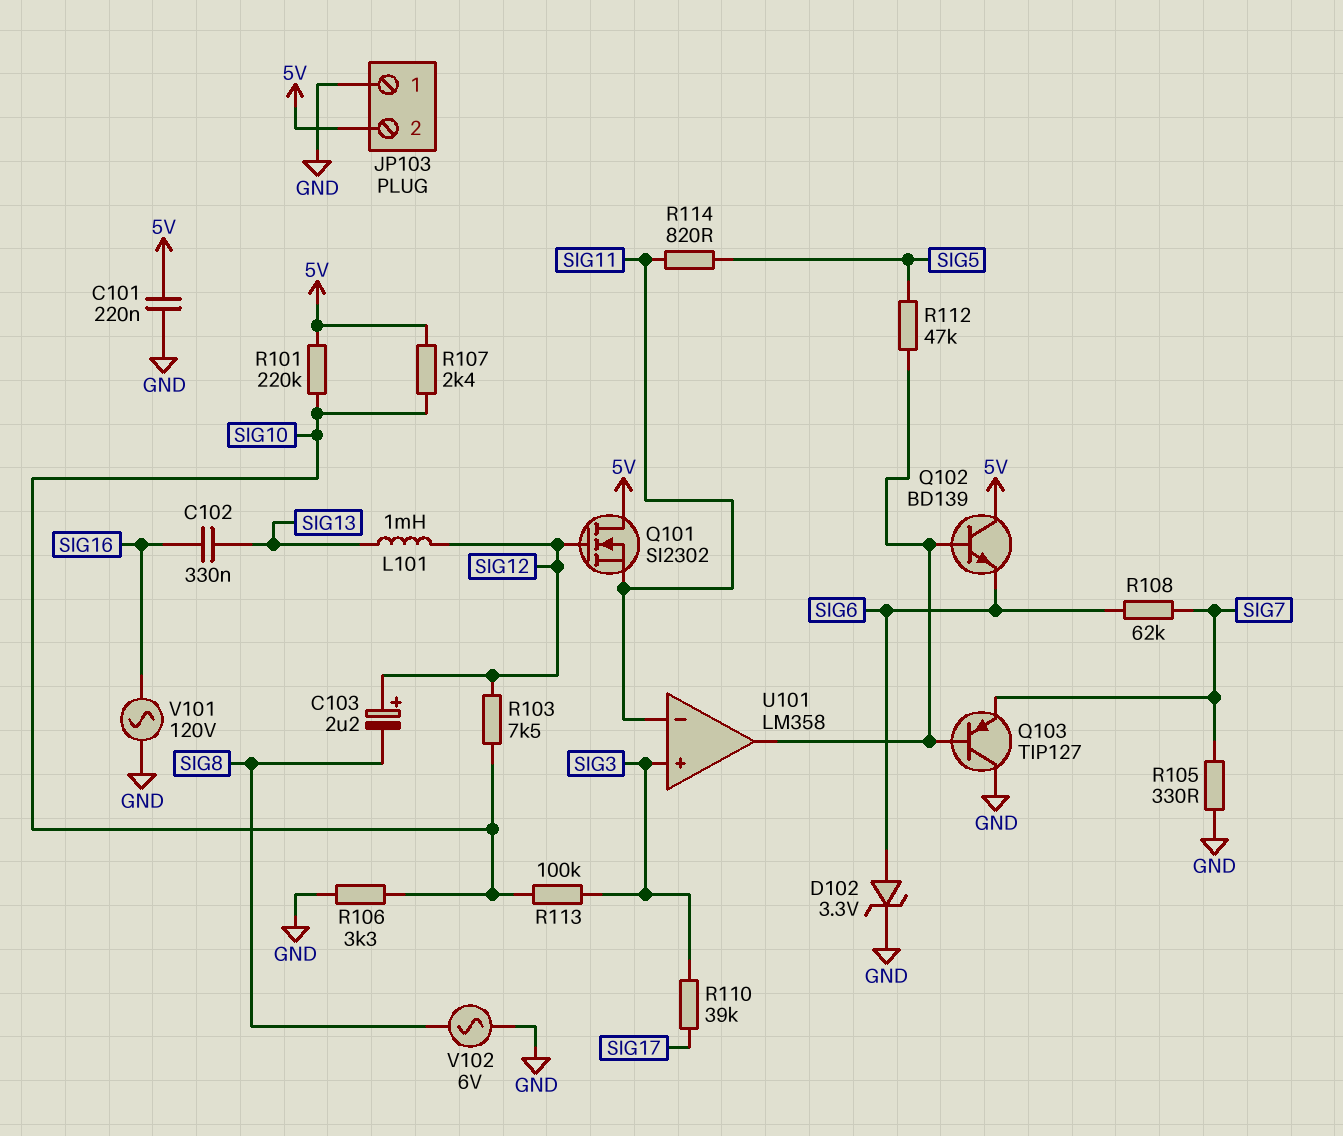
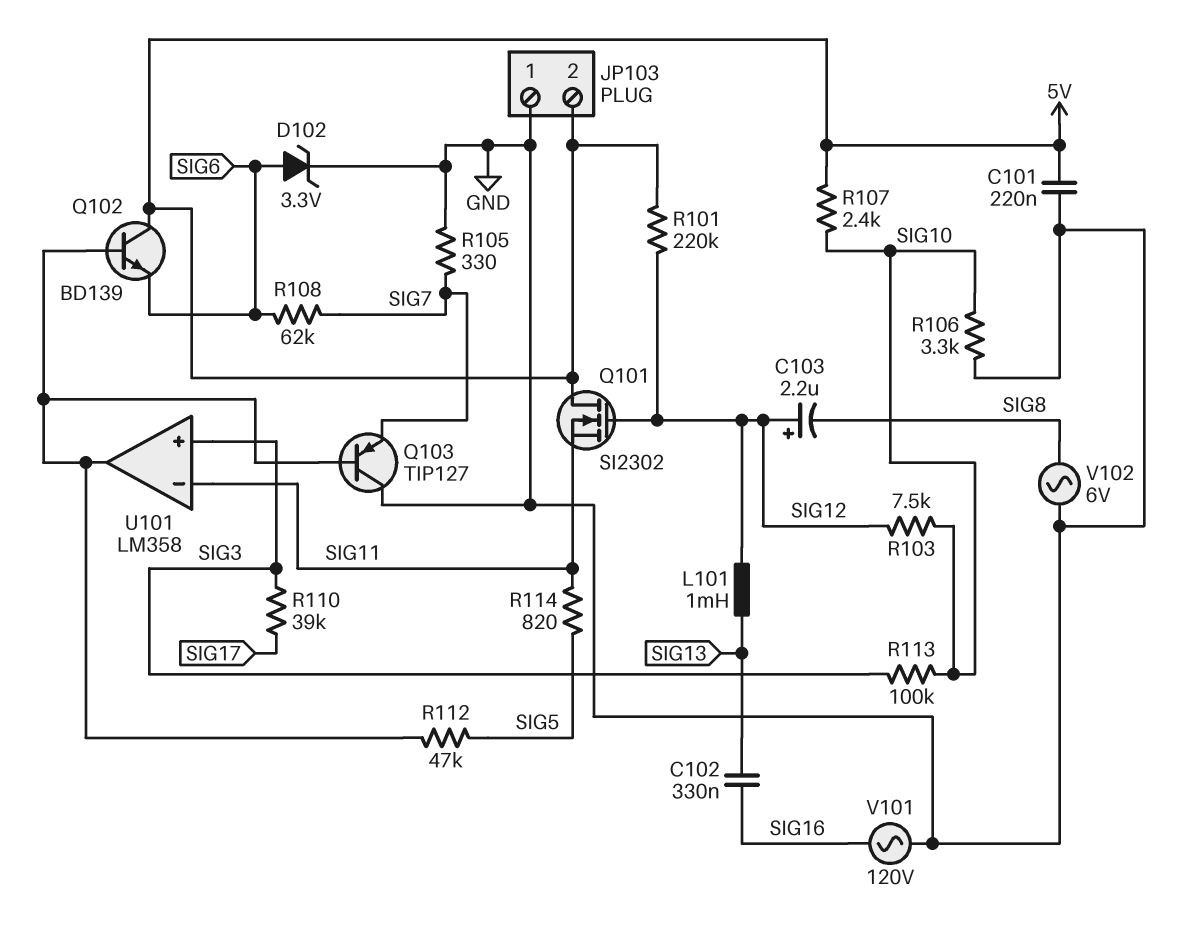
R101: 220k (5V, SIG10) -> 220k (5V, SIG12)

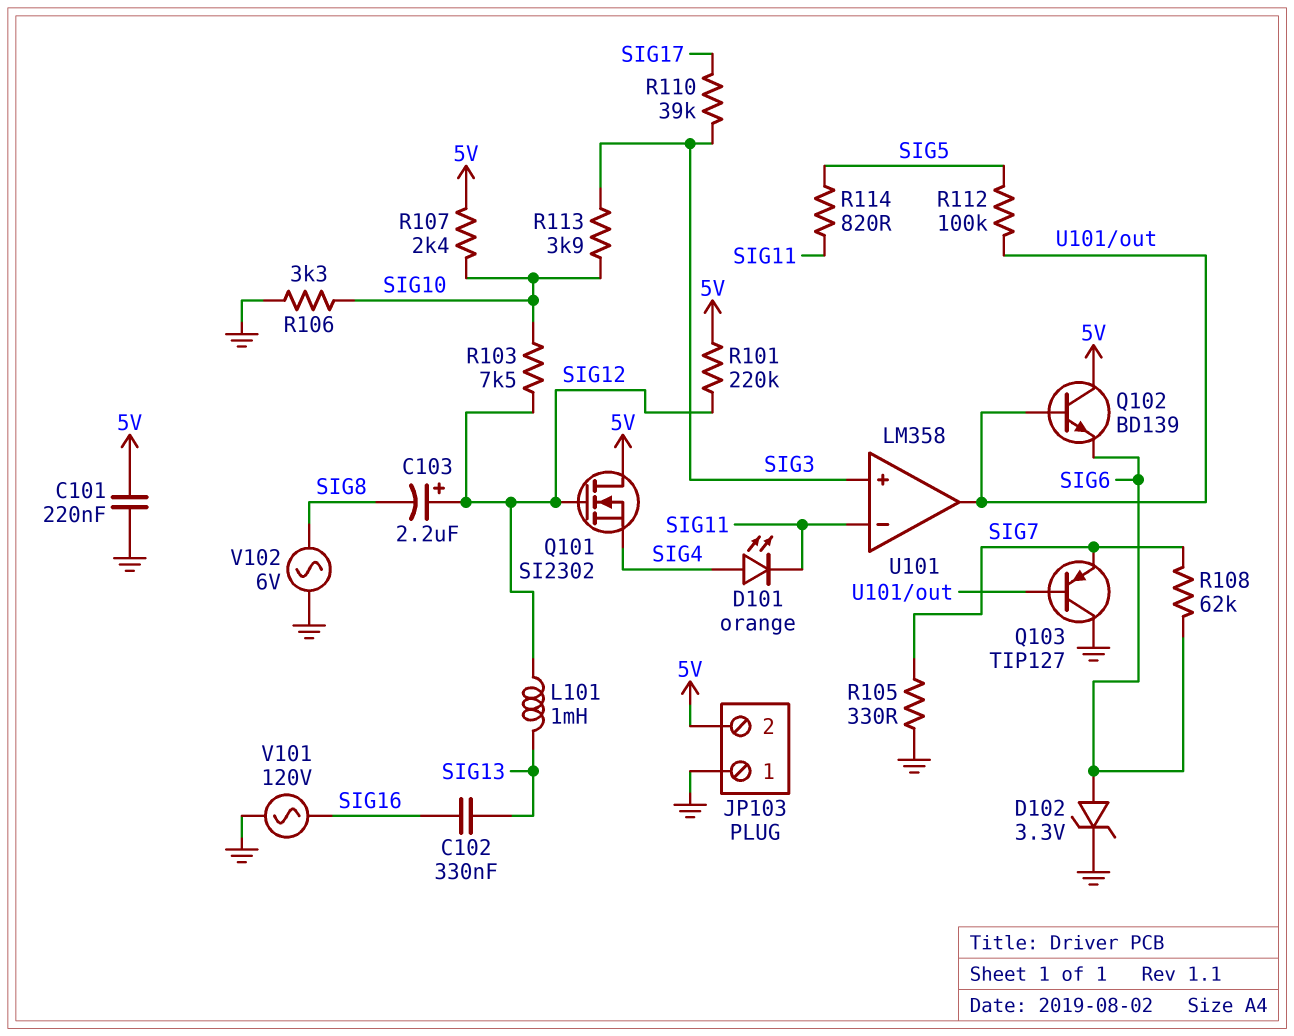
D101: none -> LED orange (A SIG4, K SIG11)
Q101: NMOS SI2302 (G SIG12, D 5V, S SIG11) -> NMOS SI2302 (G SIG12, D 5V, S SIG4)
R112: 47k (SIG5, U101/out) -> 100k (SIG5, U101/out)
R113: 100k (SIG3, SIG10) -> 3.9k (SIG3, SIG10)

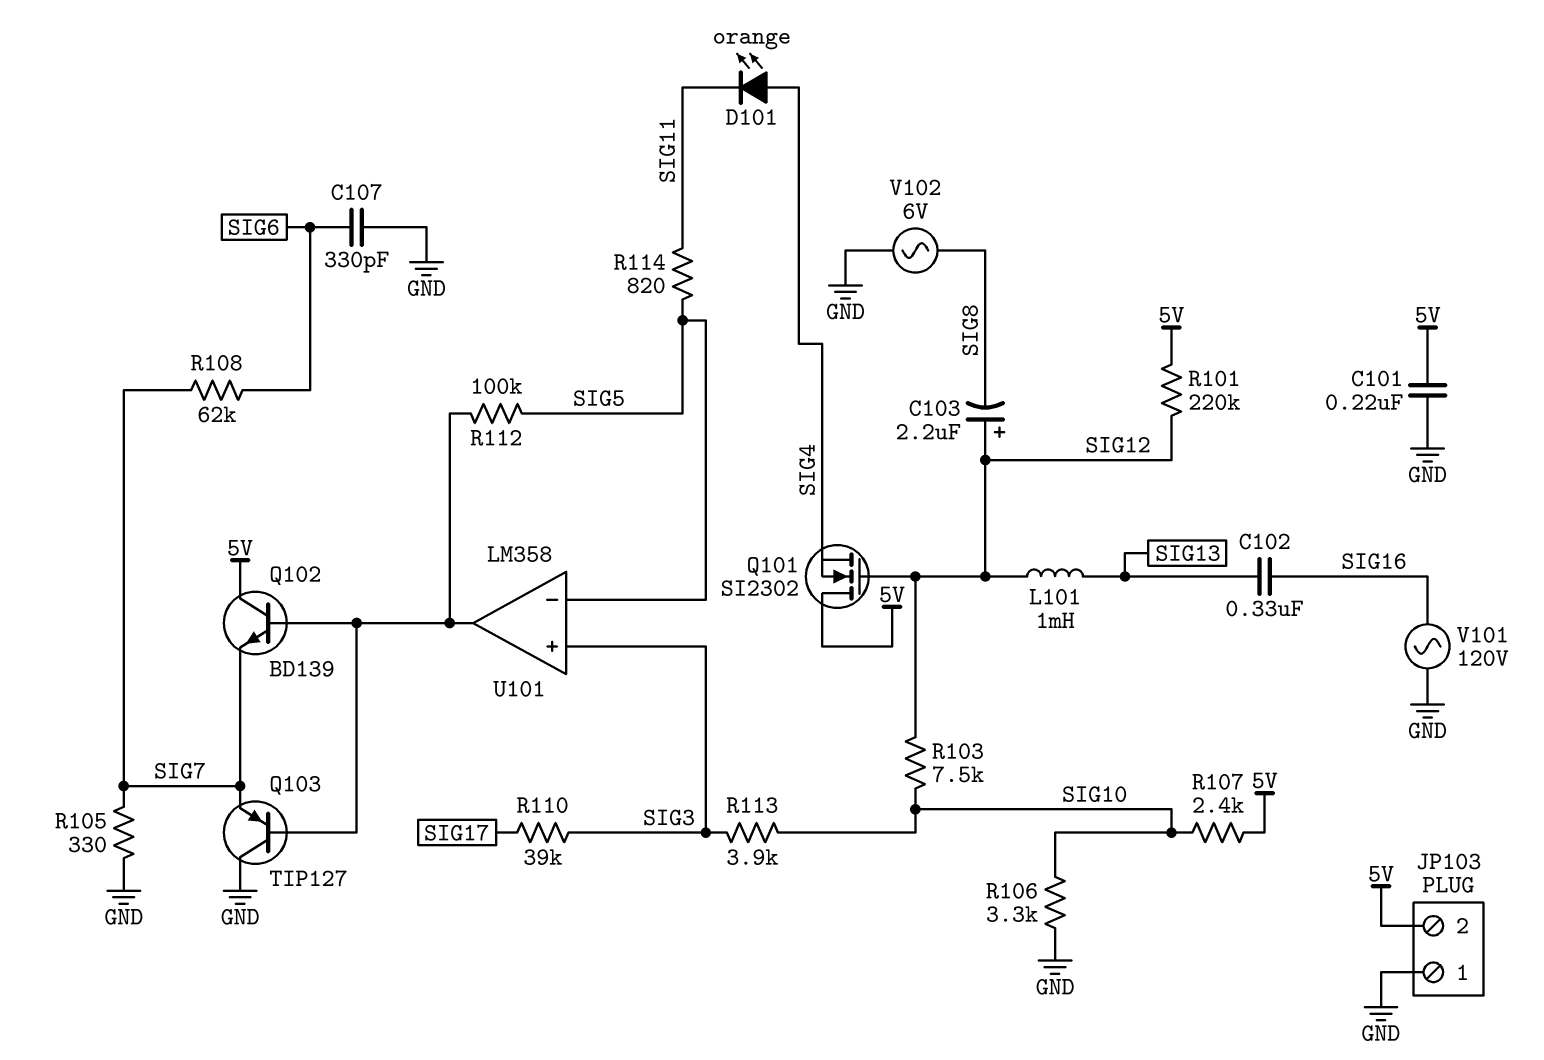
C107: none -> 330pF (GND, SIG6)
D102: zener 3.3V (A SIG6, K GND) -> none
Q102: NPN BD139 (B U101/out, C 5V, E SIG6) -> NPN BD139 (B U101/out, C 5V, E SIG7)
U101 pin in-: SIG11 -> SIG5

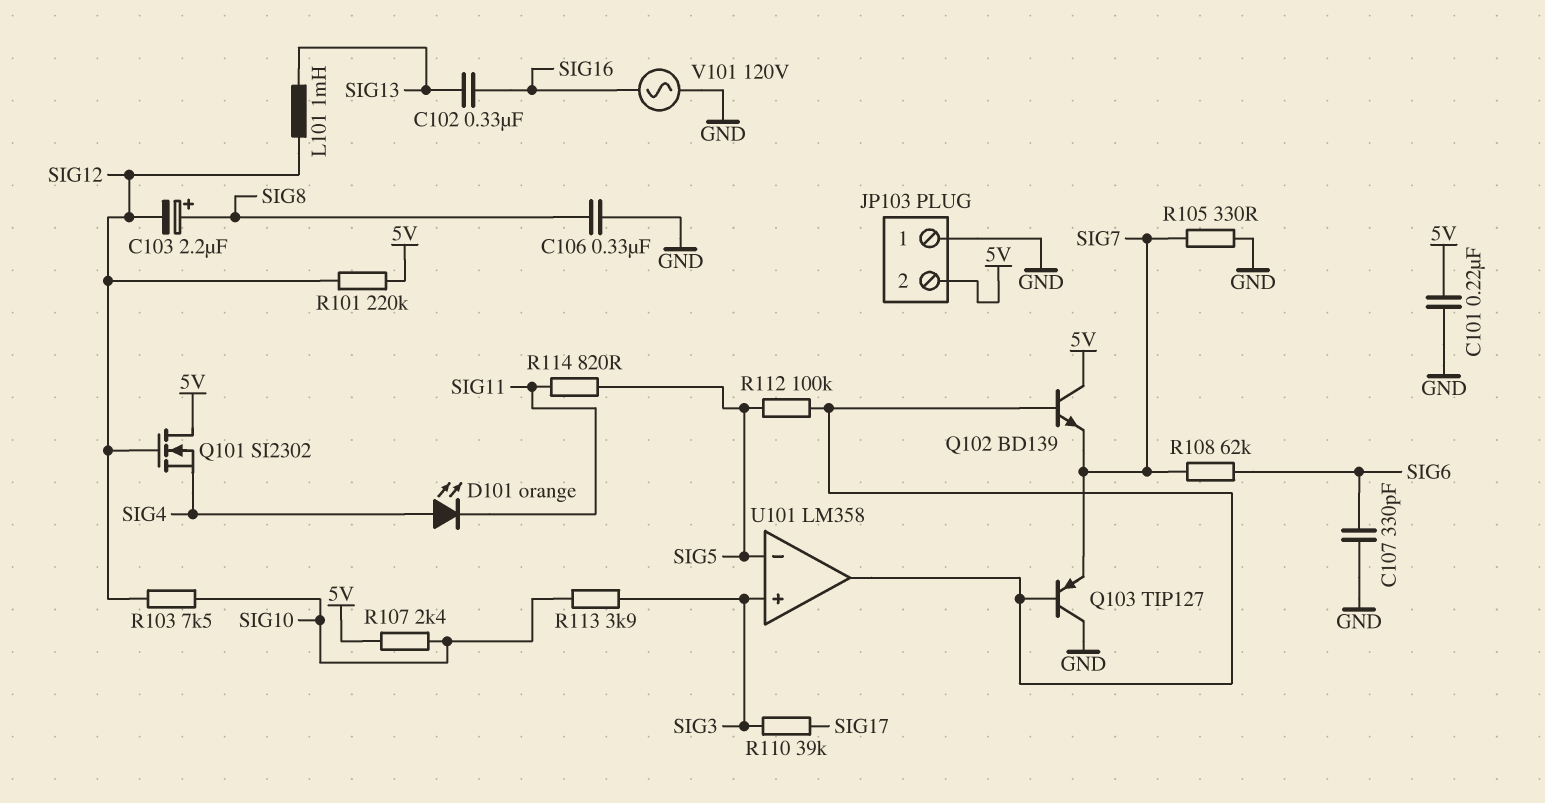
C103: 2.2uF (plus SIG12, minus SIG8) -> 2.2uF (plus SIG8, minus SIG12)
C106: none -> 330nF (GND, SIG8)
R106: 3.3k (GND, SIG10) -> none
V102: AC 6V (GND, SIG8) -> none

